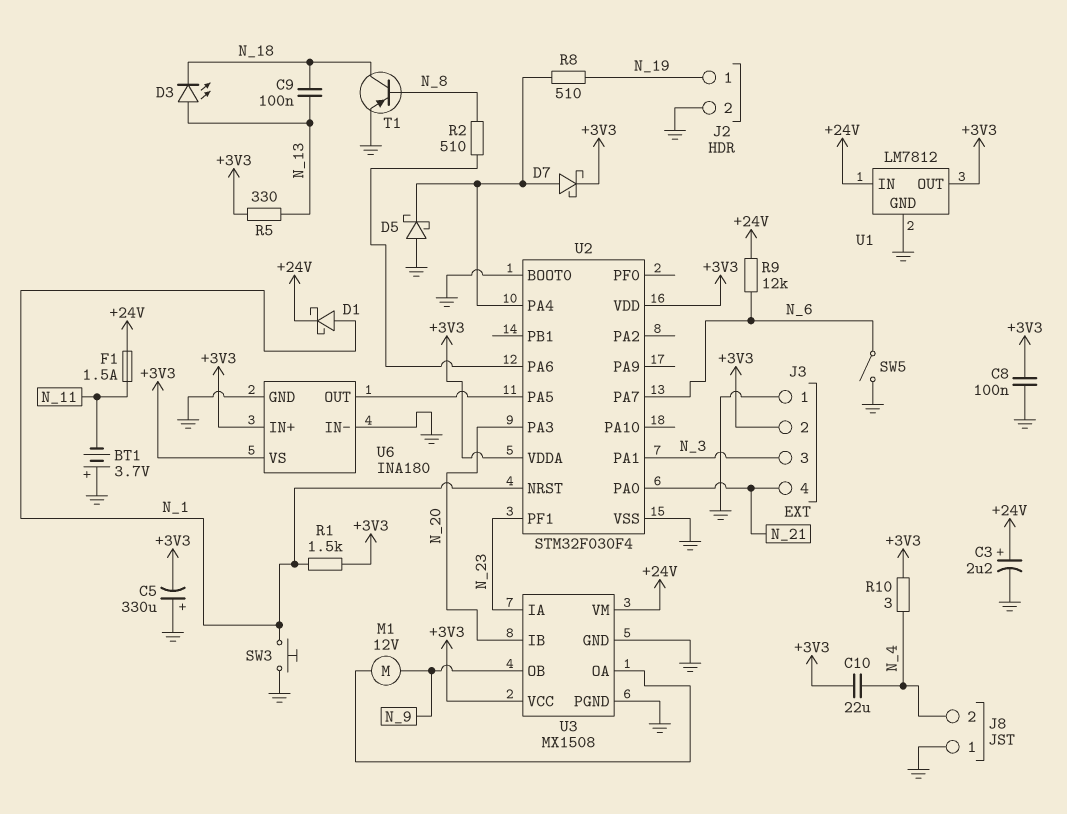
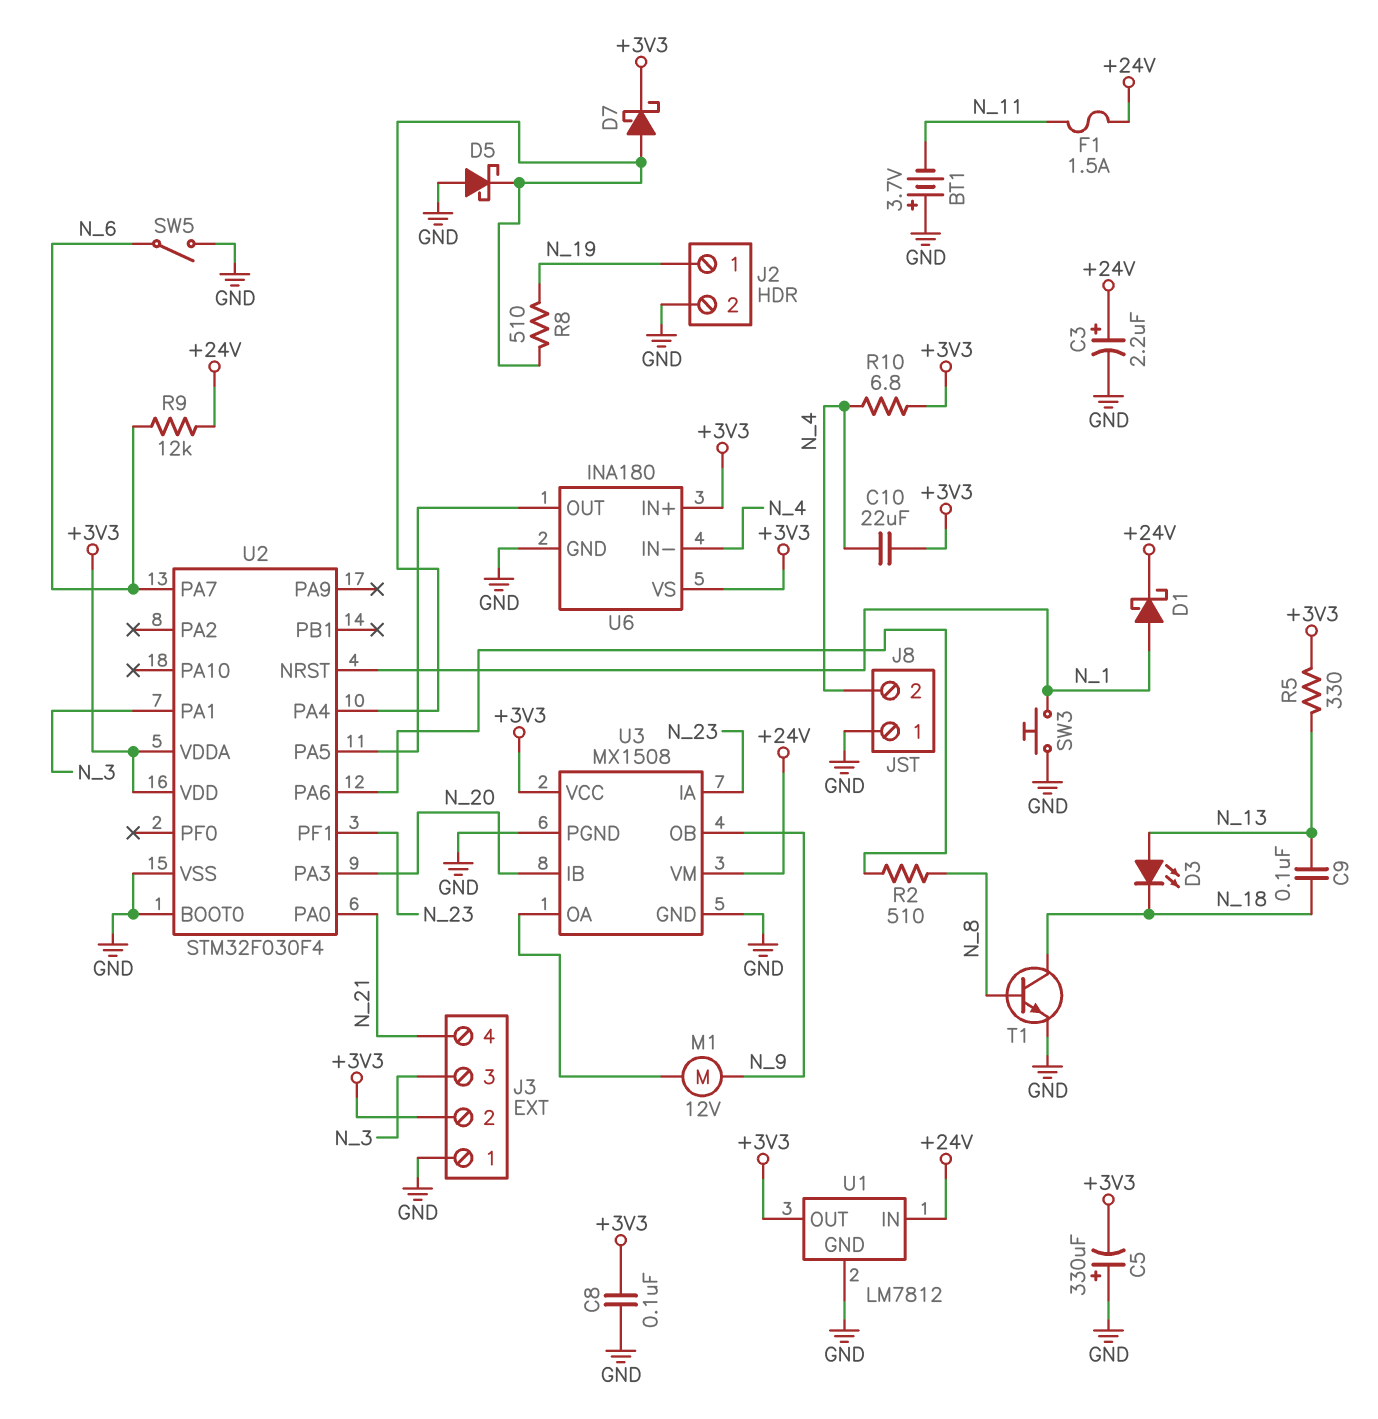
R1: 1.5k (+3V3, N_1) -> none
R10: 3 (+3V3, N_4) -> 6.8 (+3V3, N_4)
T1: PNP (B N_8, C N_18, E GND) -> NPN (B N_8, C N_18, E GND)
U6 pin IN-: GND -> N_4

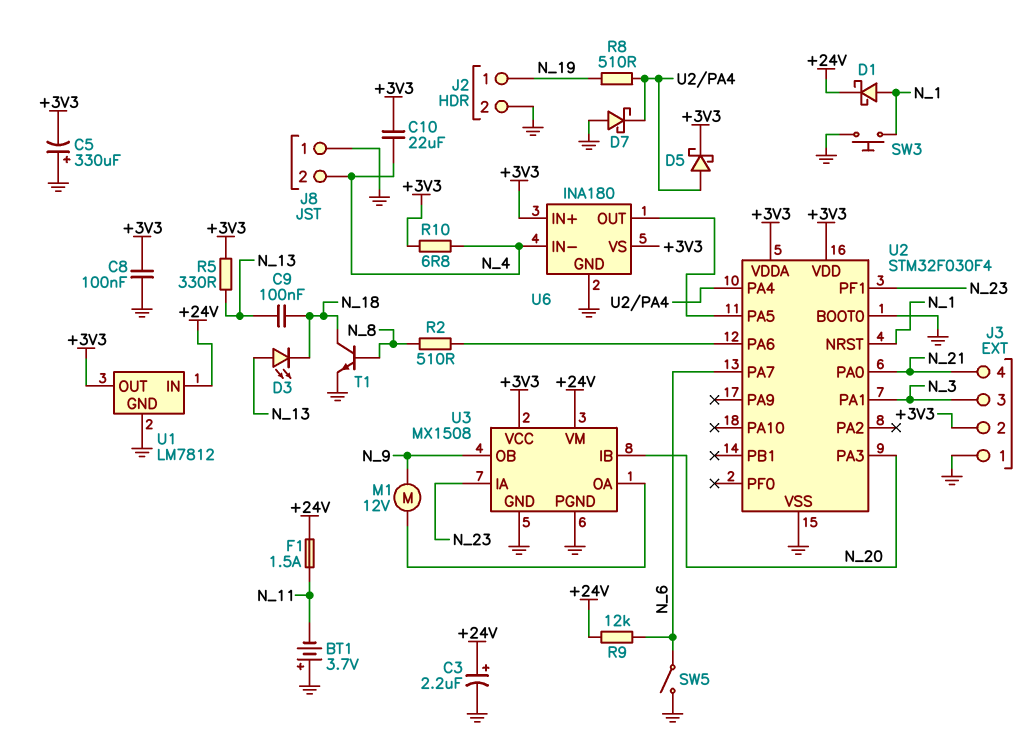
D5: schottky (A GND, K U2/PA4) -> schottky (A U2/PA4, K +3V3)
D7: schottky (A U2/PA4, K +3V3) -> schottky (A GND, K U2/PA4)

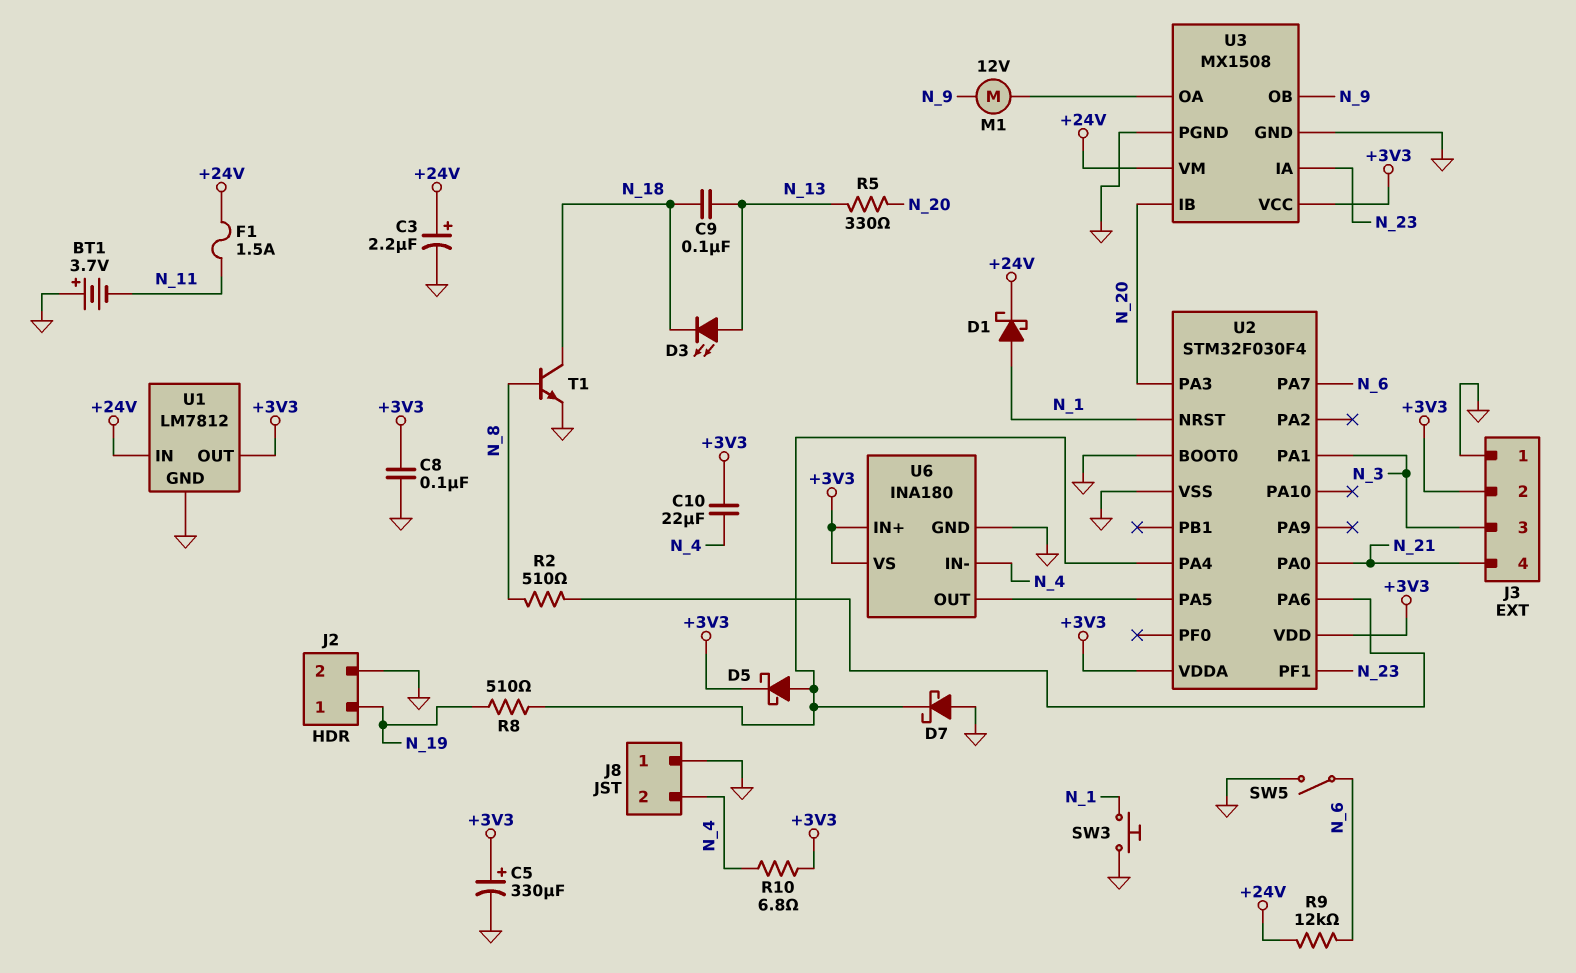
C5: 330uF (plus GND, minus +3V3) -> 330uF (plus +3V3, minus GND)
R5: 330 (+3V3, N_13) -> 330 (N_13, N_20)

